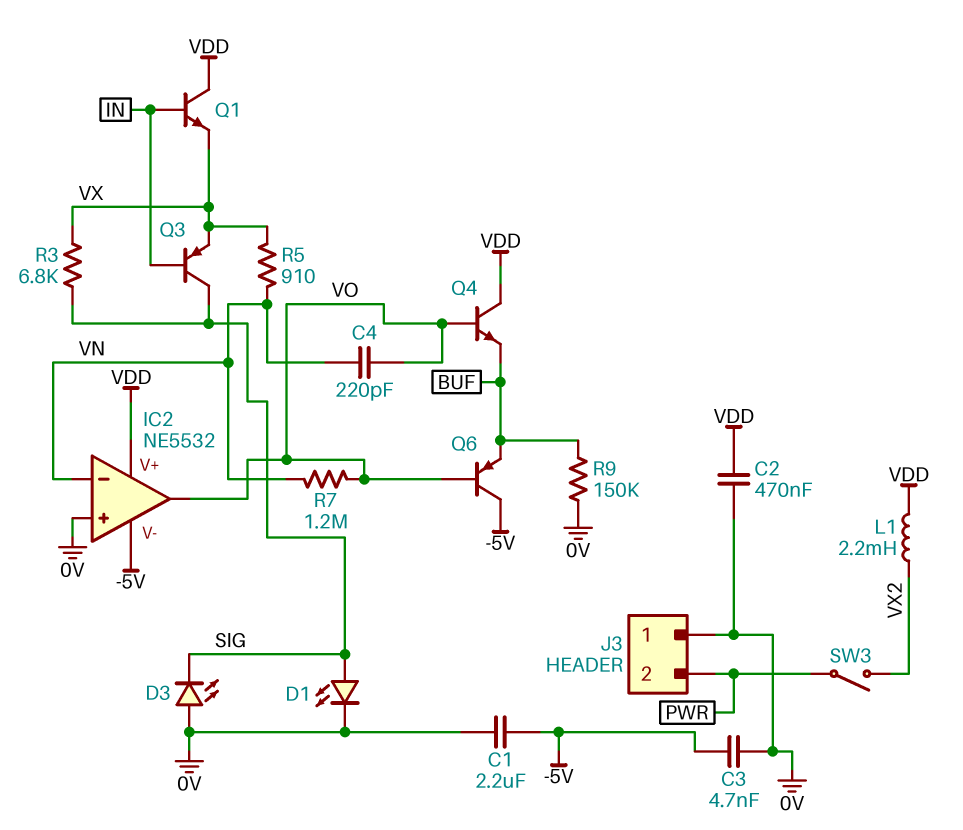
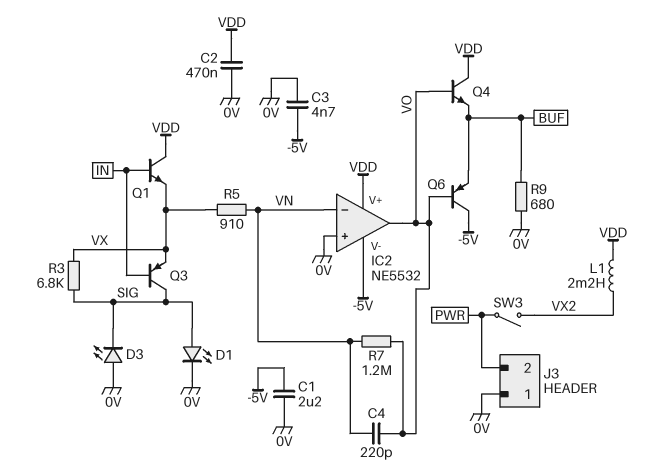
R9: 150k (0V, BUF) -> 680 (0V, BUF)

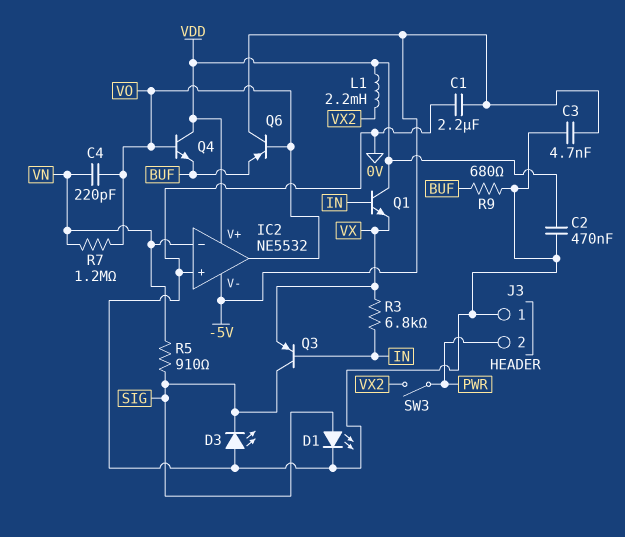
R3: 6.8k (SIG, VX) -> 6.8k (IN, VX)
R5: 910 (VN, VX) -> 910 (SIG, VN)

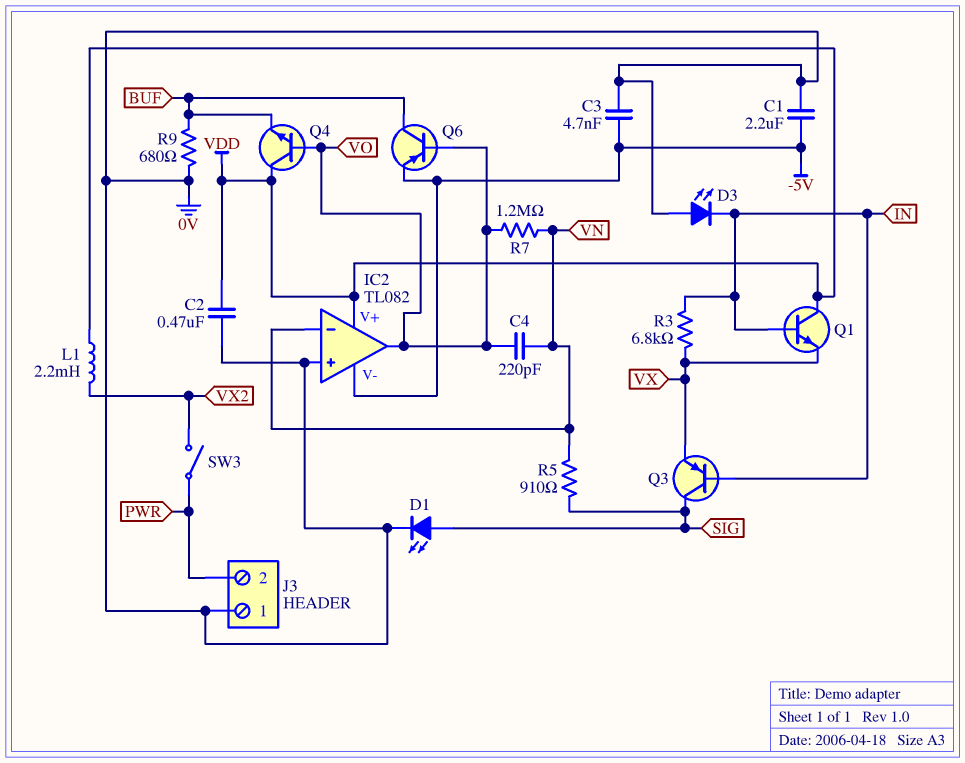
D3: LED (A 0V, K SIG) -> LED (A 0V, K IN)
IC2: NE5532 -> TL082
Q6: PNP (B VO, C -5V, E BUF) -> PNP (B VO, C BUF, E -5V)

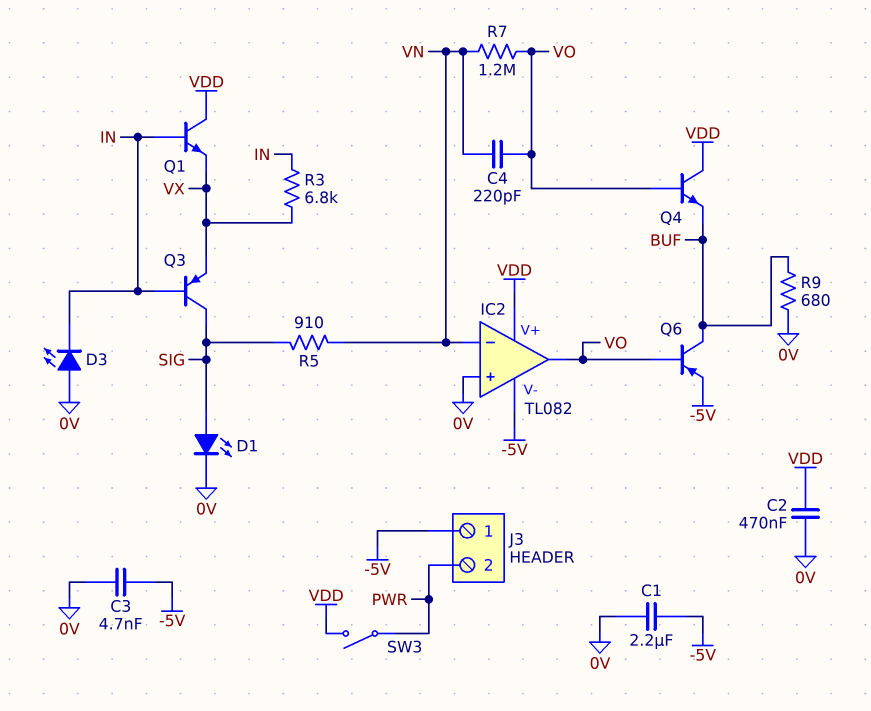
J3 pin 1: 0V -> -5V
L1: 2.2mH (VDD, VX2) -> none
SW3: switch (PWR, VX2) -> switch (PWR, VDD)

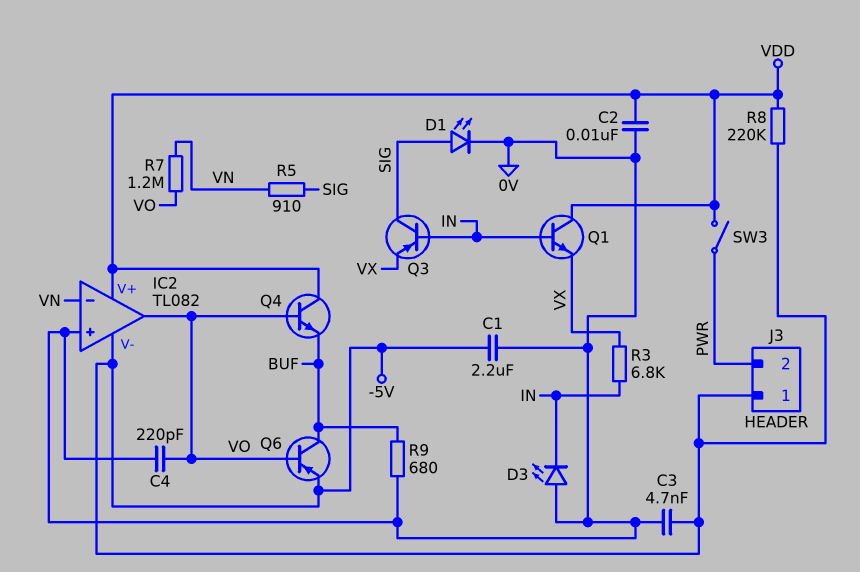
C2: 470nF (0V, VDD) -> 10nF (0V, VDD)
C4: 220pF (VN, VO) -> 220pF (0V, VO)
R8: none -> 220k (-5V, VDD)

